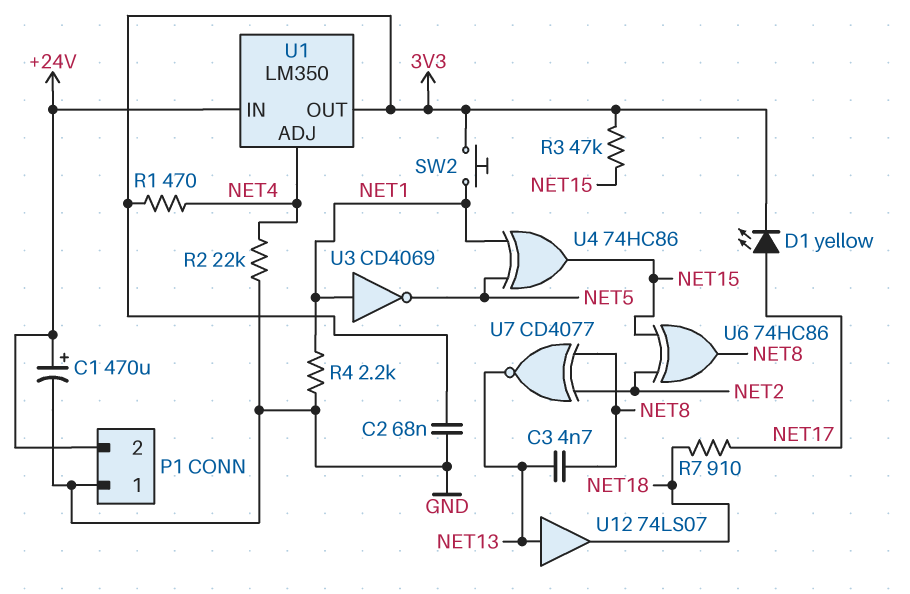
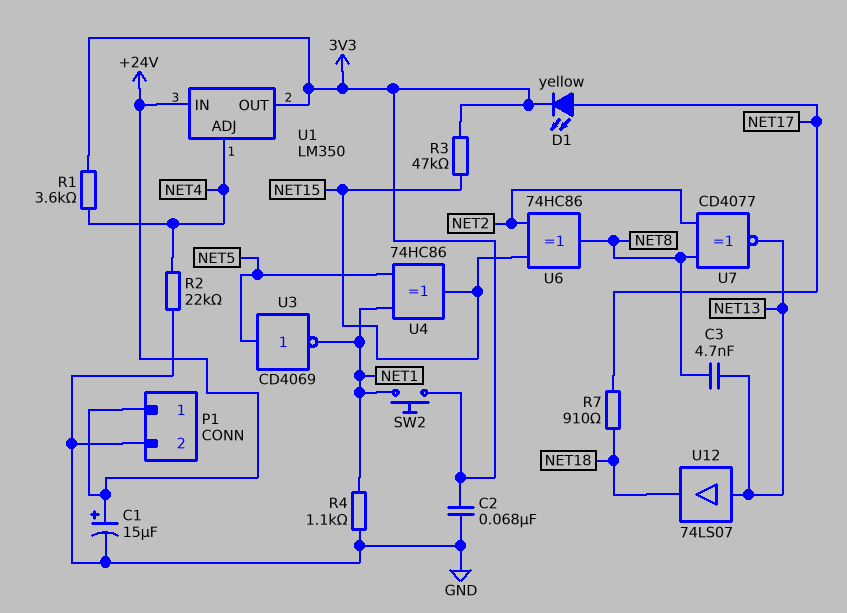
C1: 470uF (plus +24V, minus GND) -> 15uF (plus +24V, minus GND)
P1 pin 1: GND -> +24V
P1 pin 2: +24V -> GND
R1: 470 (3V3, NET4) -> 3.6k (3V3, NET4)
R4: 2.2k (GND, NET1) -> 1.1k (GND, NET1)
U3: NOT CD4069 (in NET1, out NET5) -> NOT CD4069 (in NET5, out NET1)

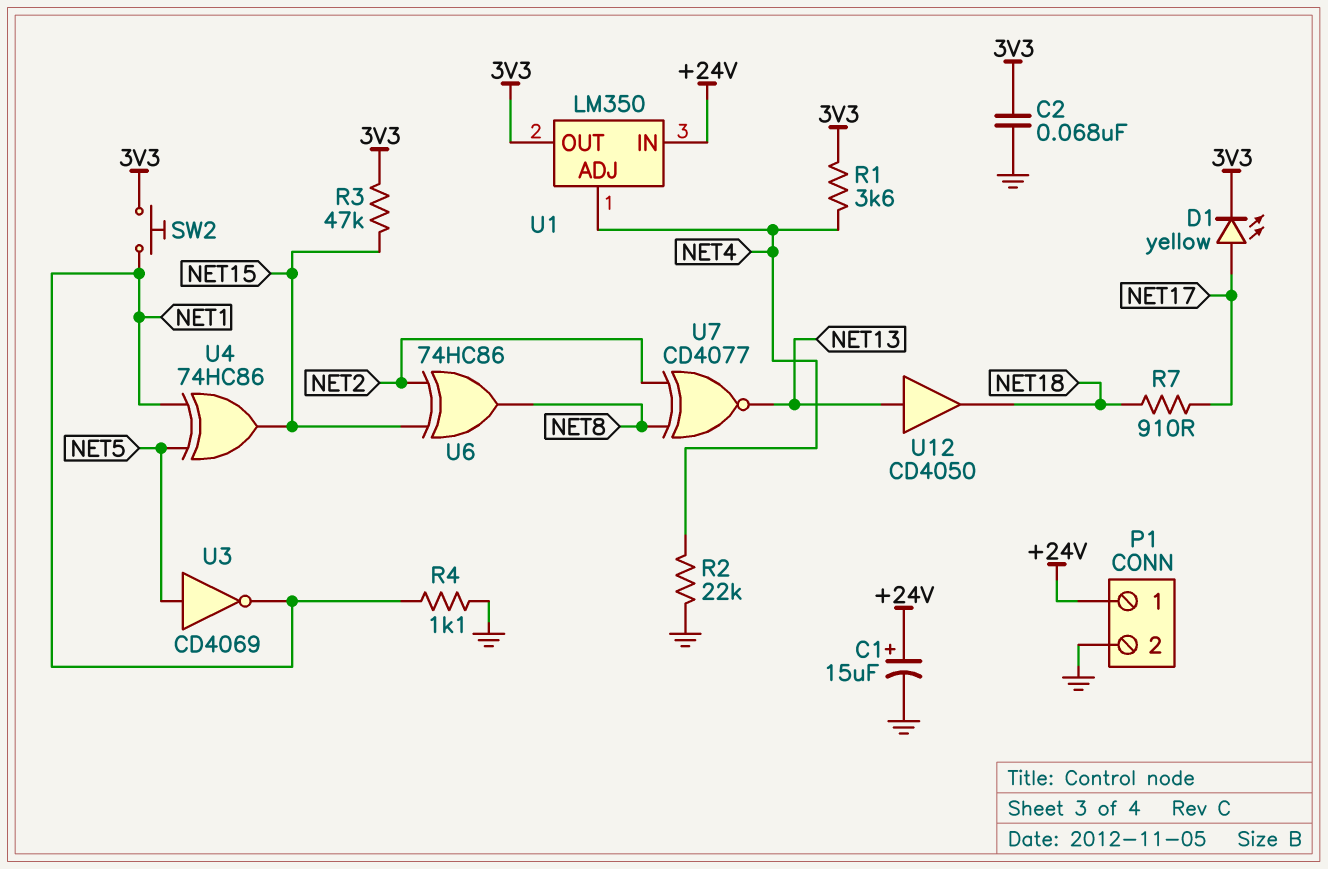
C3: 4.7nF (NET8, NET13) -> none
U12: buffer 74LS07 (in NET13, out NET18) -> buffer CD4050 (in NET13, out NET18)

